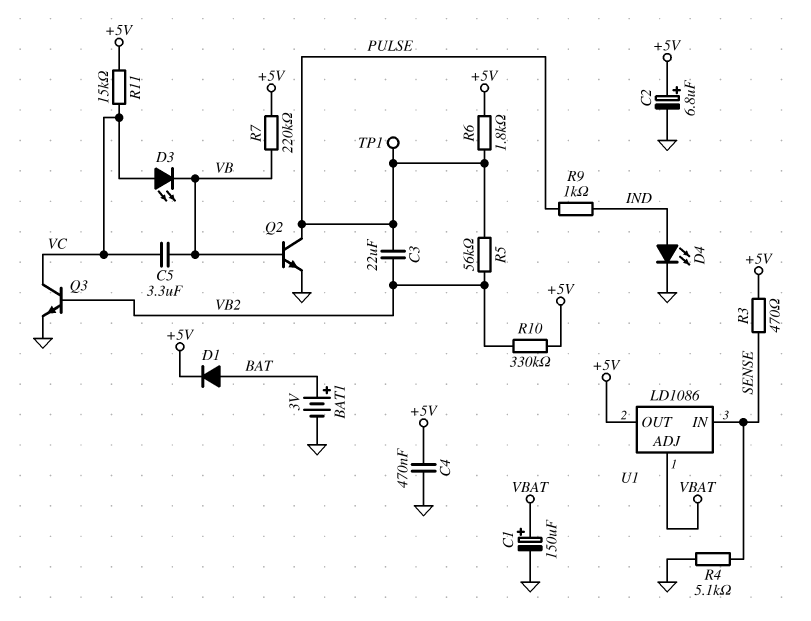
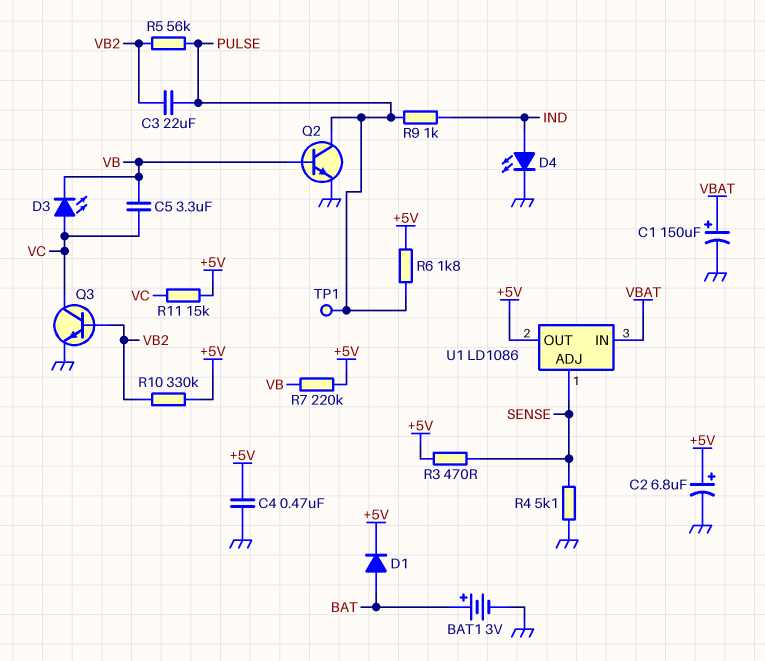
U1 pin ADJ: VBAT -> SENSE
U1 pin IN: SENSE -> VBAT

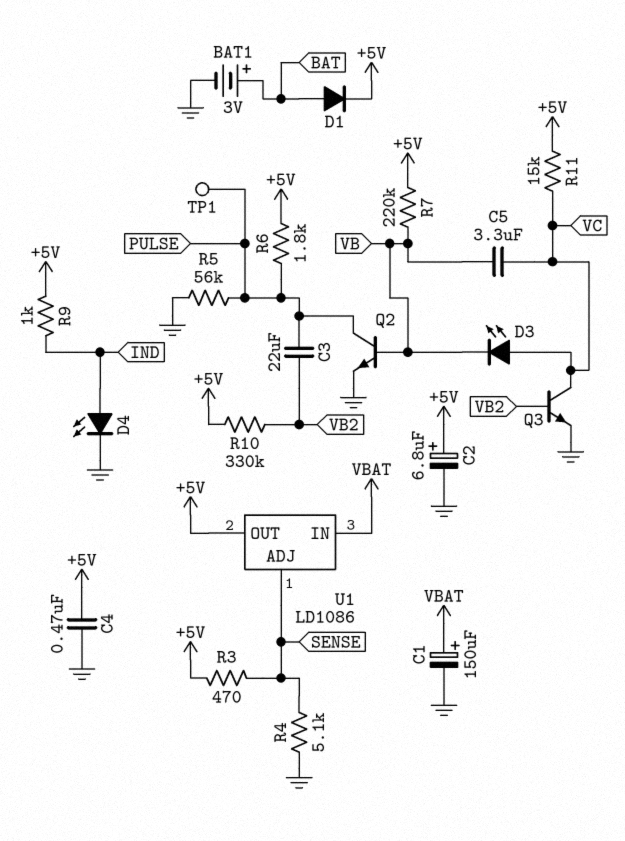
R5: 56k (PULSE, VB2) -> 56k (GND, PULSE)
R9: 1k (IND, PULSE) -> 1k (+5V, IND)

